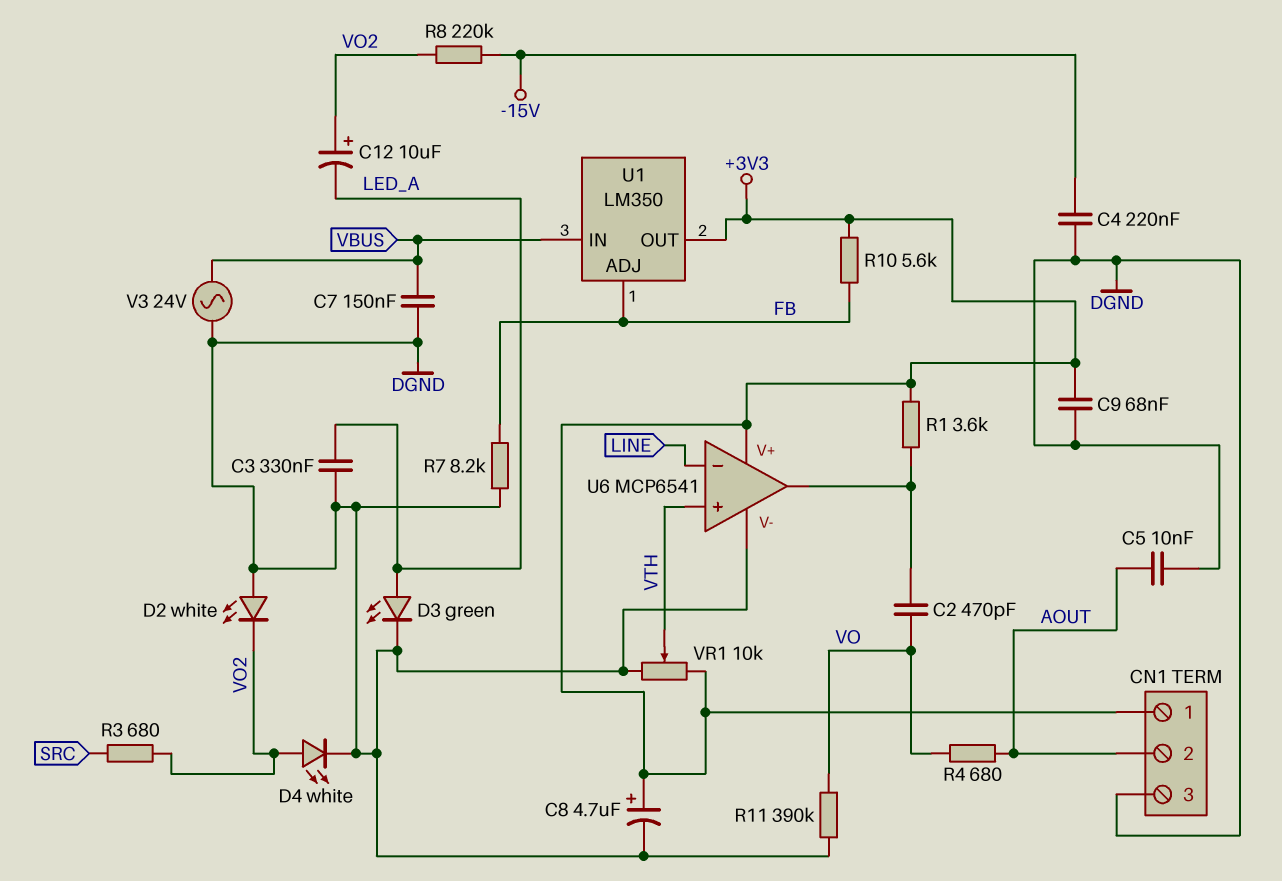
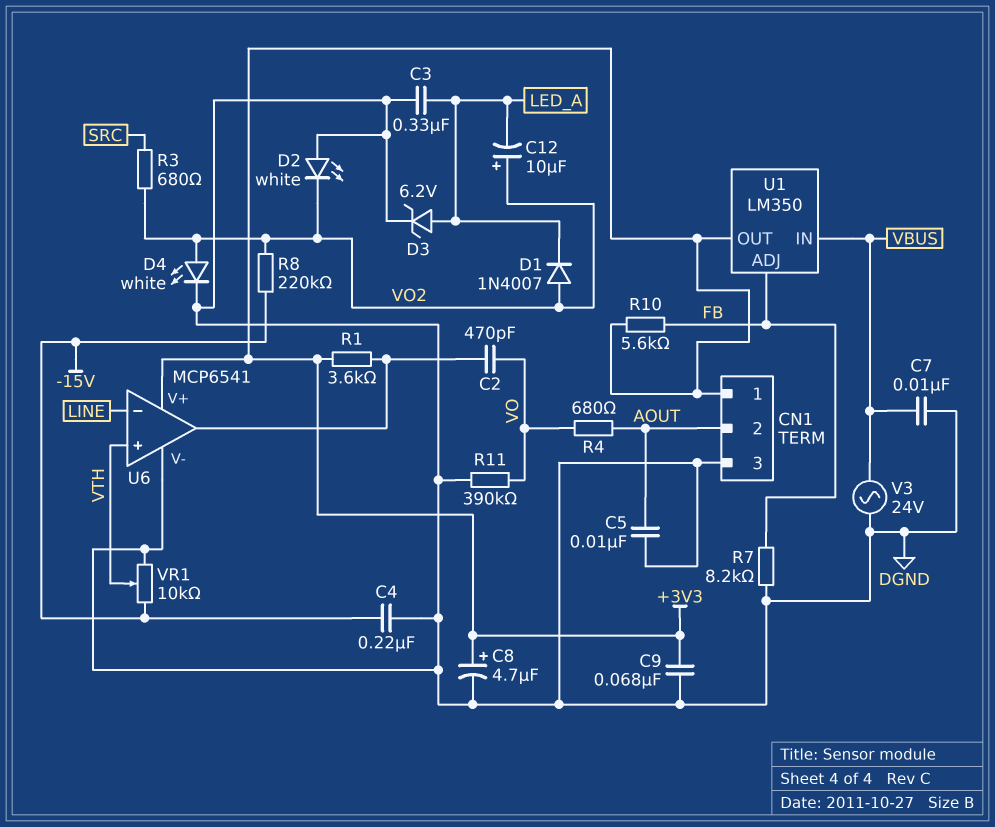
C7: 150nF (DGND, VBUS) -> 10nF (DGND, VBUS)
D1: none -> diode 1N4007 (A VO2, K LED_A)
D3: LED green (A LED_A, K DGND) -> zener 6.2V (A LED_A, K DGND)
VR1: 10k (+3V3, DGND, wiper VTH) -> 10k (-15V, DGND, wiper VTH)

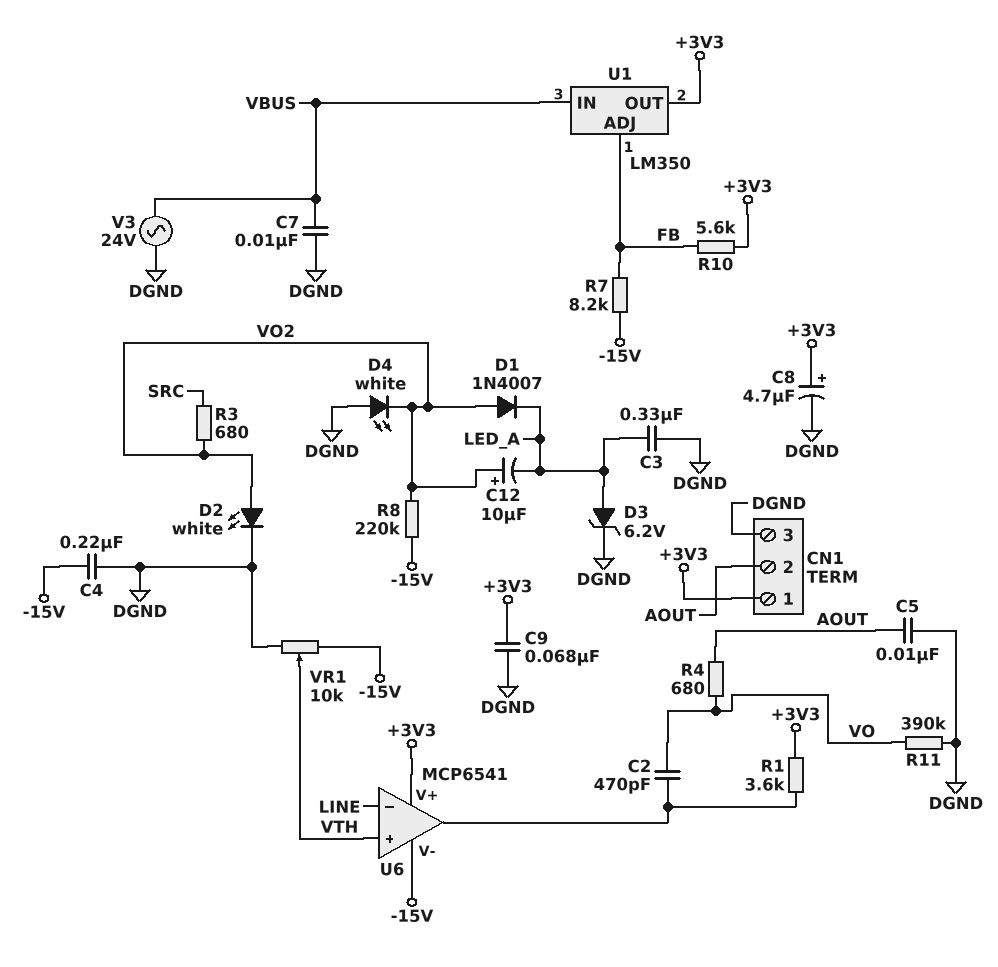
D2: LED white (A DGND, K VO2) -> LED white (A VO2, K DGND)
D4: LED white (A VO2, K DGND) -> LED white (A DGND, K VO2)
R7: 8.2k (DGND, FB) -> 8.2k (-15V, FB)
U6 pin V-: DGND -> -15V

